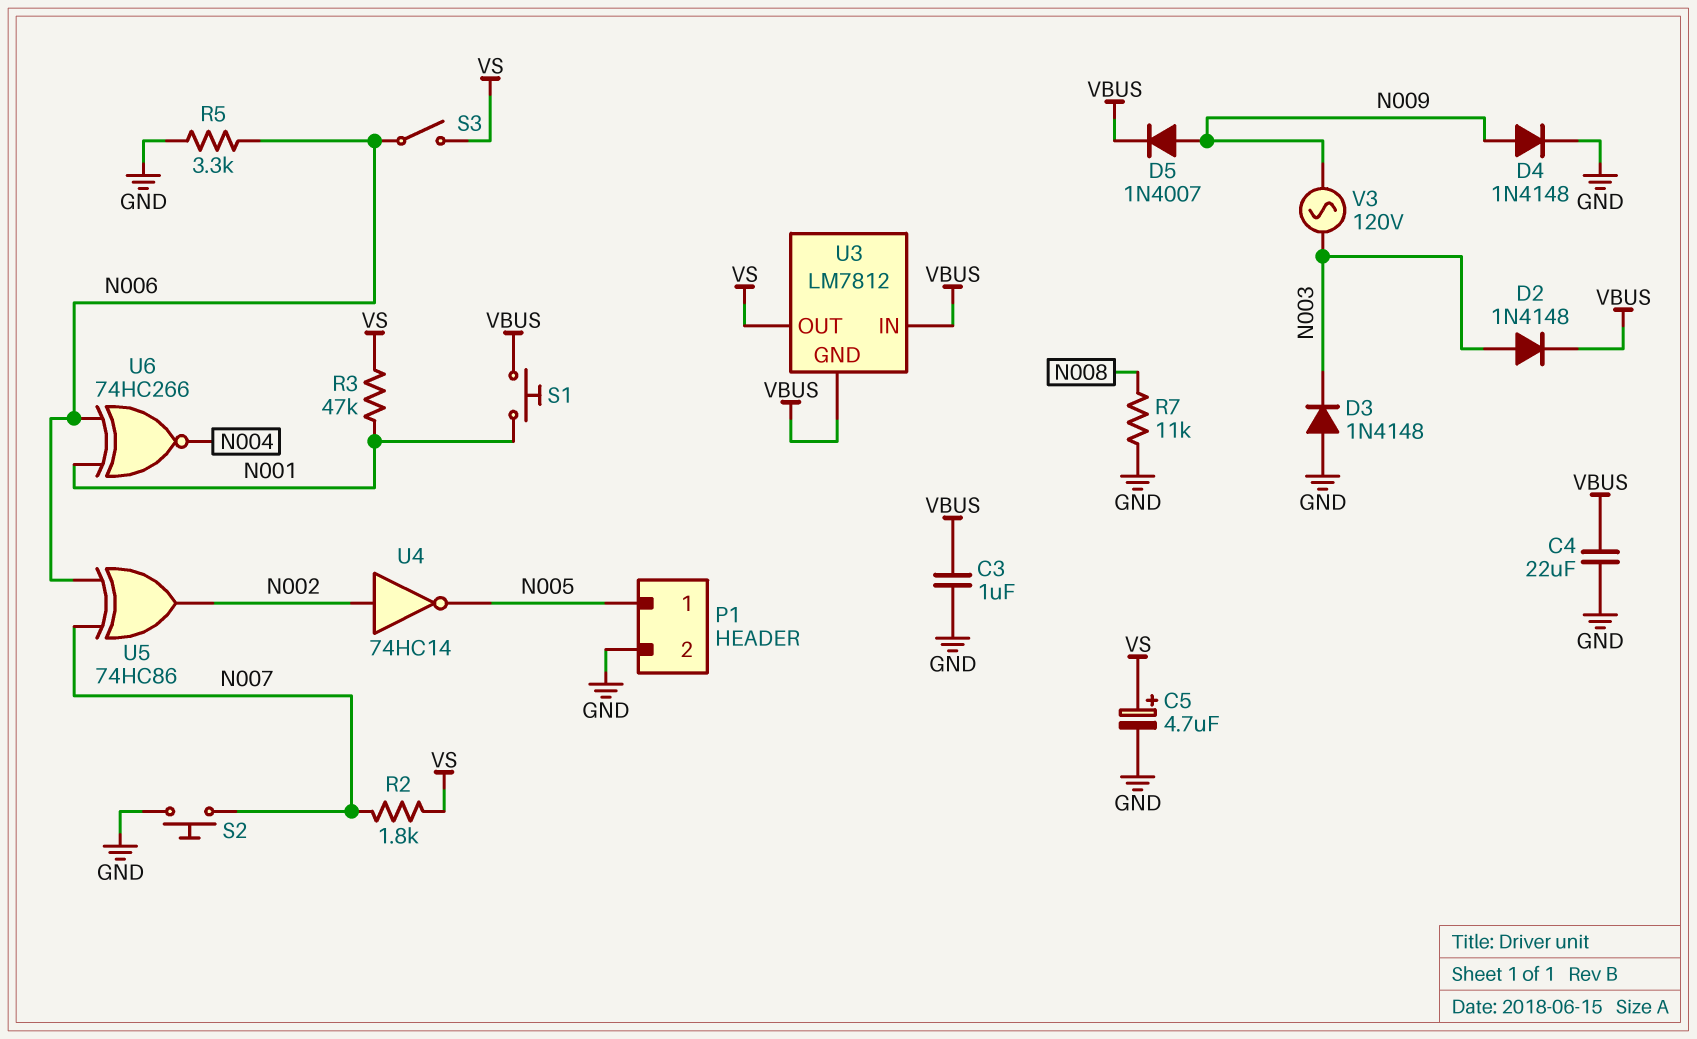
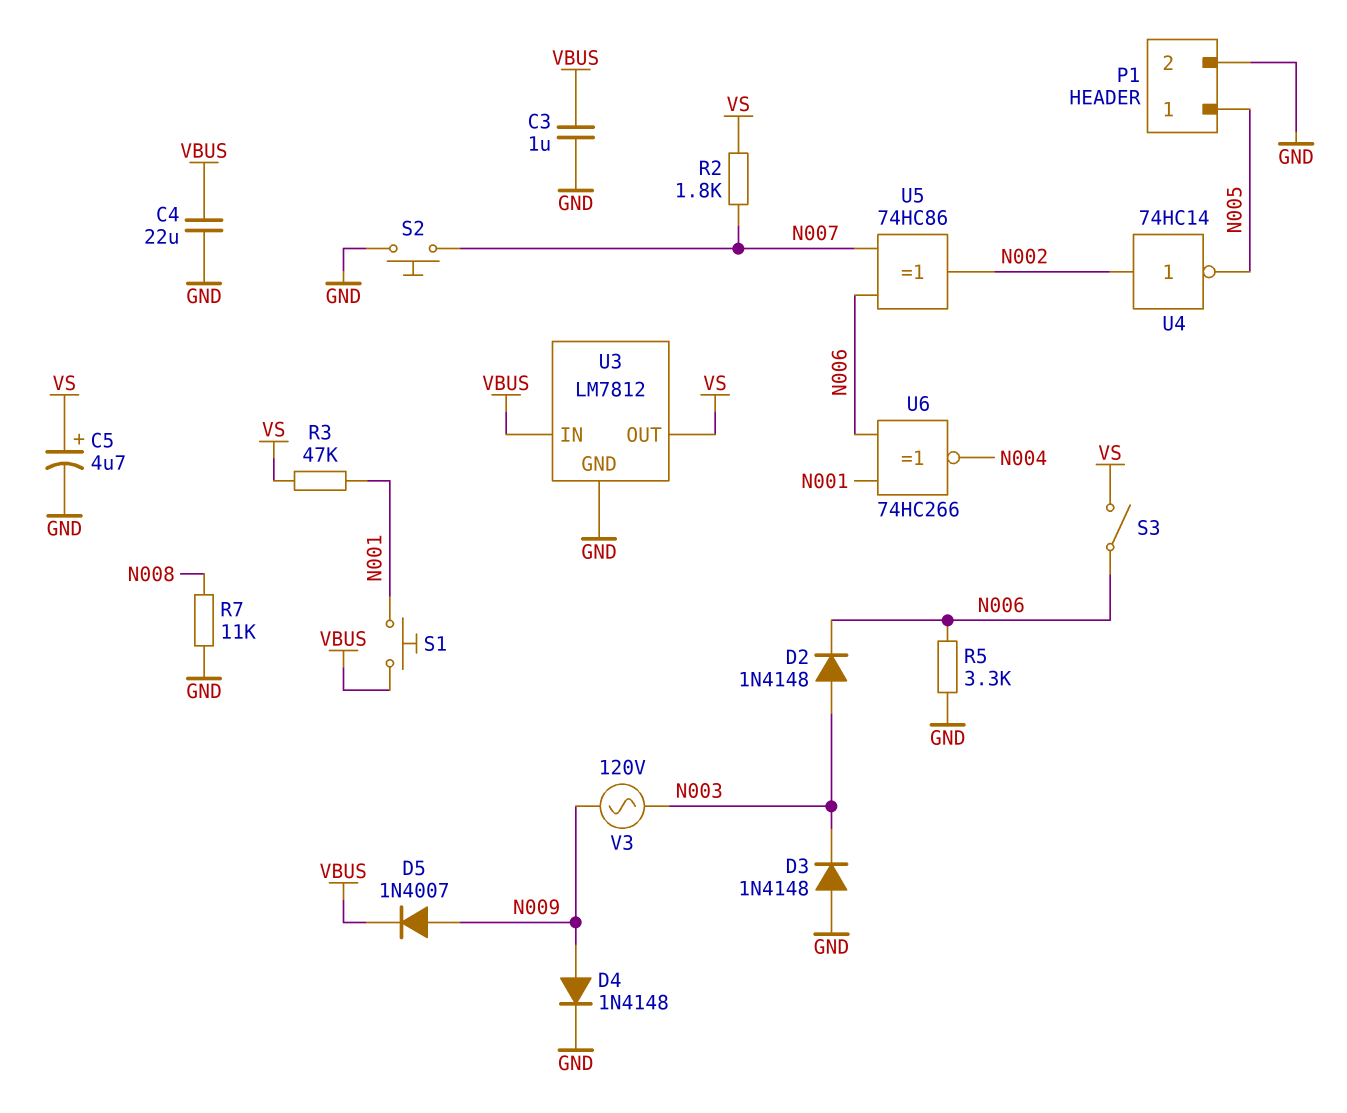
D2: diode 1N4148 (A N003, K VBUS) -> diode 1N4148 (A N003, K N006)
U3 pin GND: VBUS -> GND

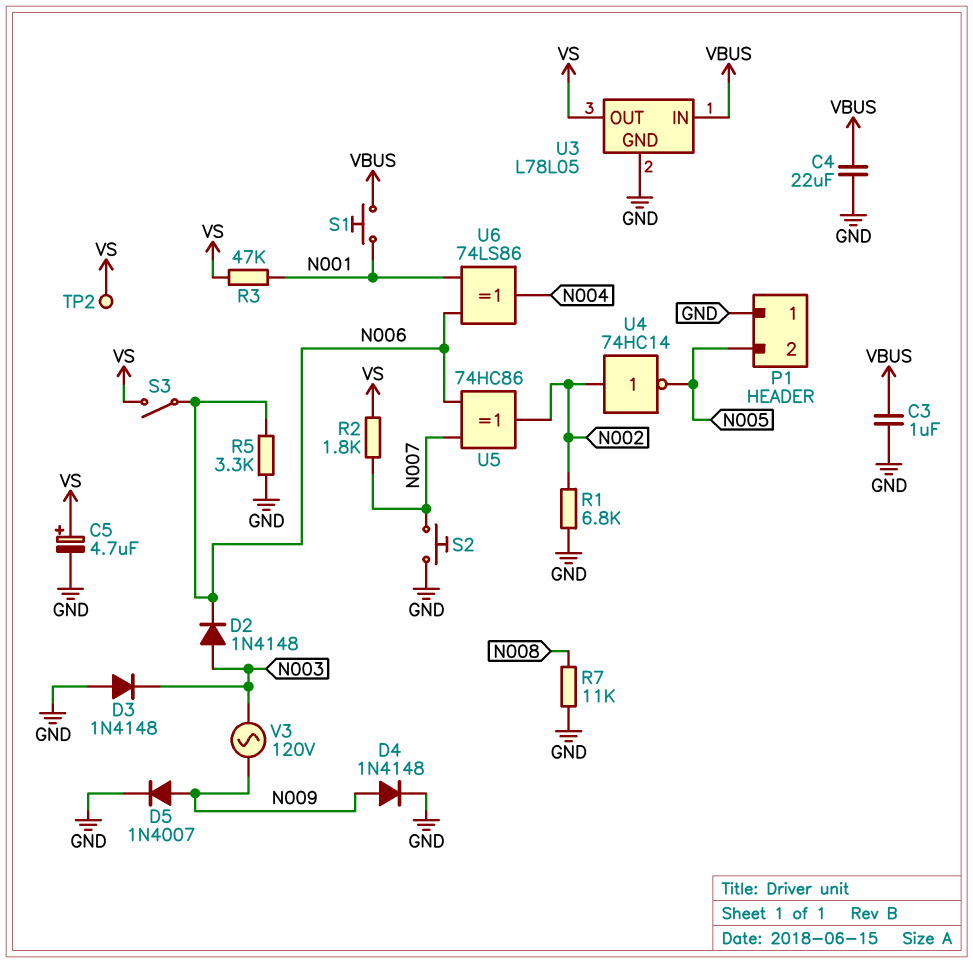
D5: diode 1N4007 (A N009, K VBUS) -> diode 1N4007 (A N009, K GND)
P1 pin 1: N005 -> GND
P1 pin 2: GND -> N005
R1: none -> 6.8k (GND, N002)
TP2: none -> test point (VS)
U3: LM7812 -> L78L05
U6: XNOR 74HC266 (in N001, in N006, out N004) -> XOR 74LS86 (in N001, in N006, out N004)

